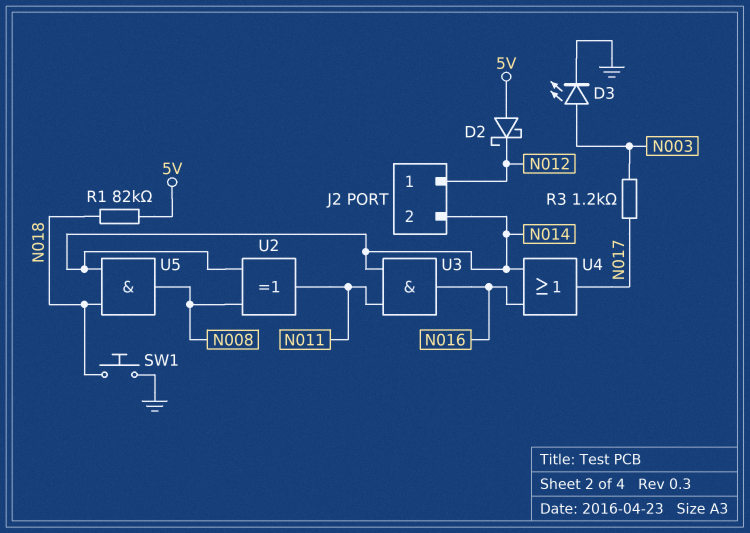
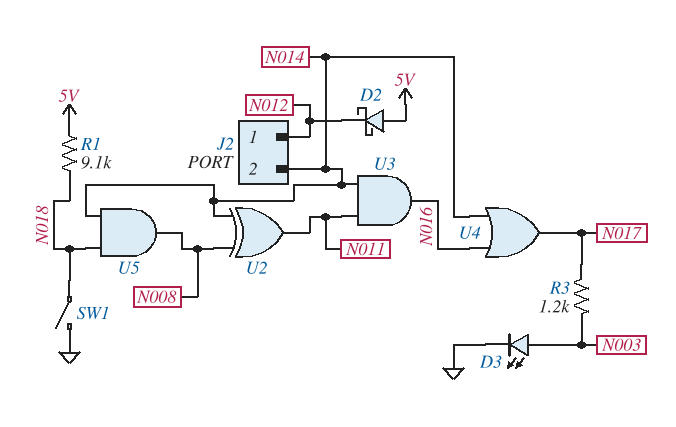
R1: 82k (5V, N018) -> 9.1k (5V, N018)
SW1: button (GND, N018) -> switch (GND, N018)

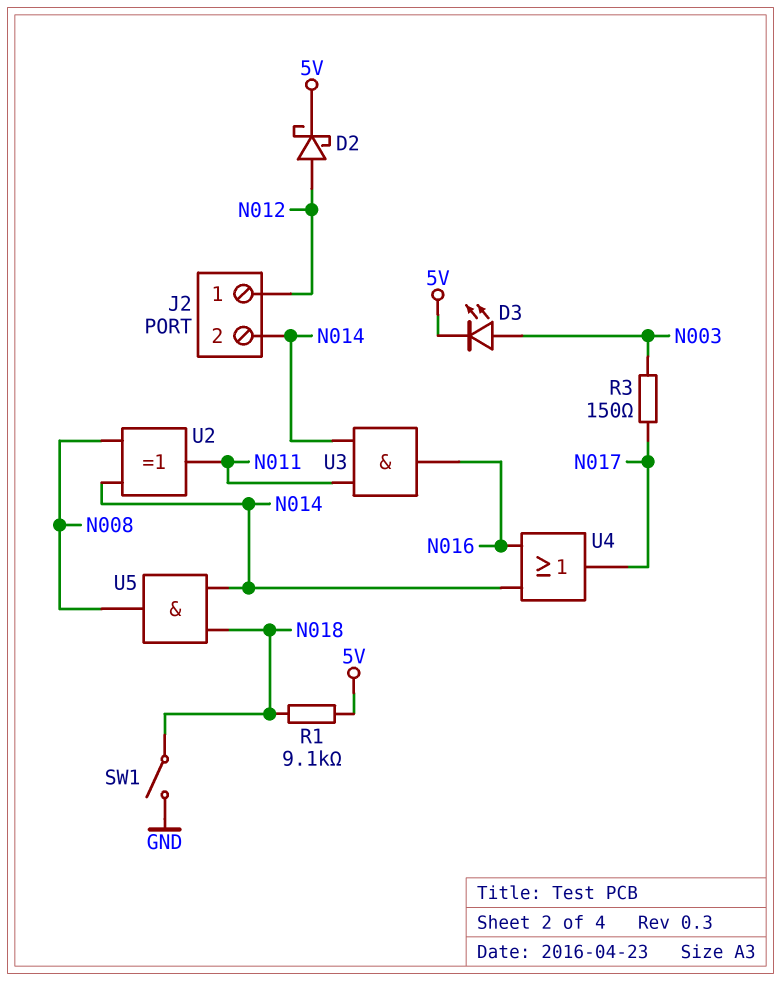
D2: schottky (A 5V, K N012) -> schottky (A N012, K 5V)
D3: LED (A N003, K GND) -> LED (A N003, K 5V)
R3: 1.2k (N003, N017) -> 150 (N003, N017)

